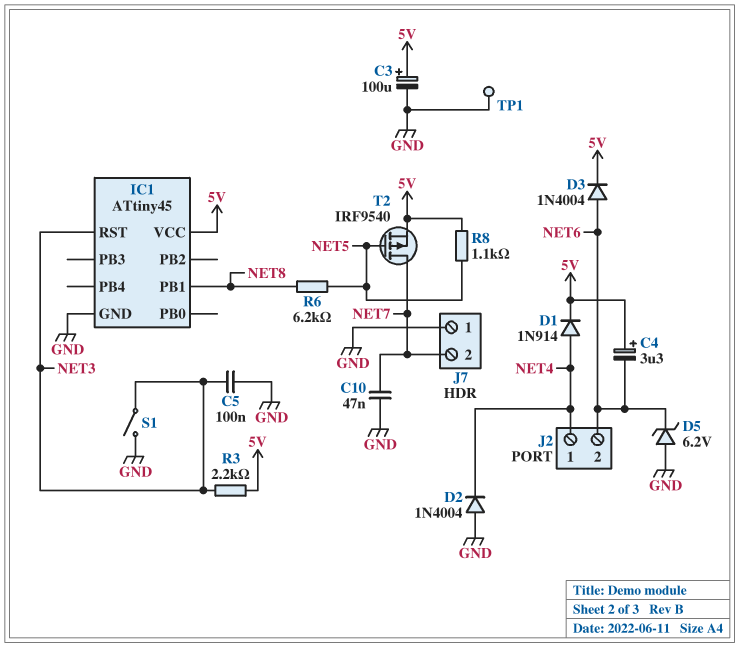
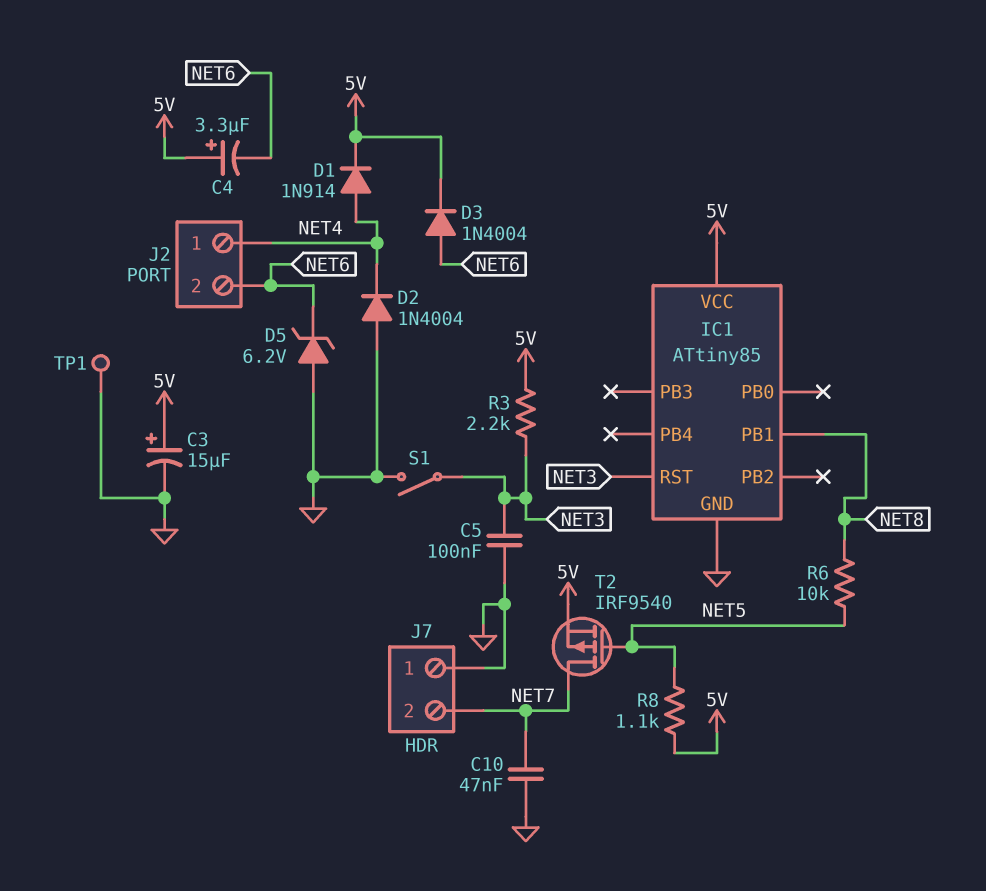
C3: 100uF (plus 5V, minus GND) -> 15uF (plus 5V, minus GND)
IC1: ATtiny45 -> ATtiny85
R6: 6.2k (NET5, NET8) -> 10k (NET5, NET8)

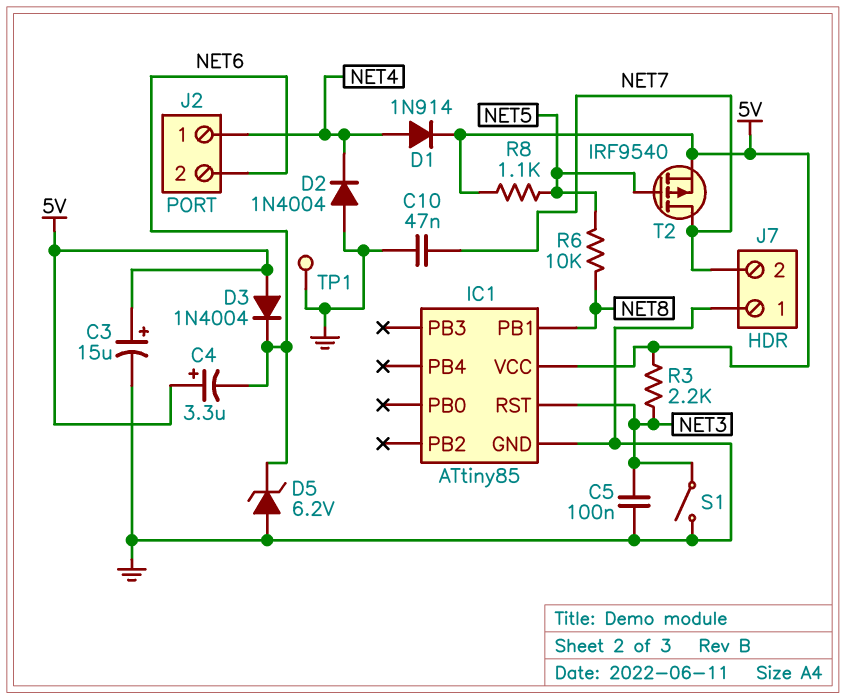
D3: diode 1N4004 (A NET6, K 5V) -> diode 1N4004 (A 5V, K NET6)

